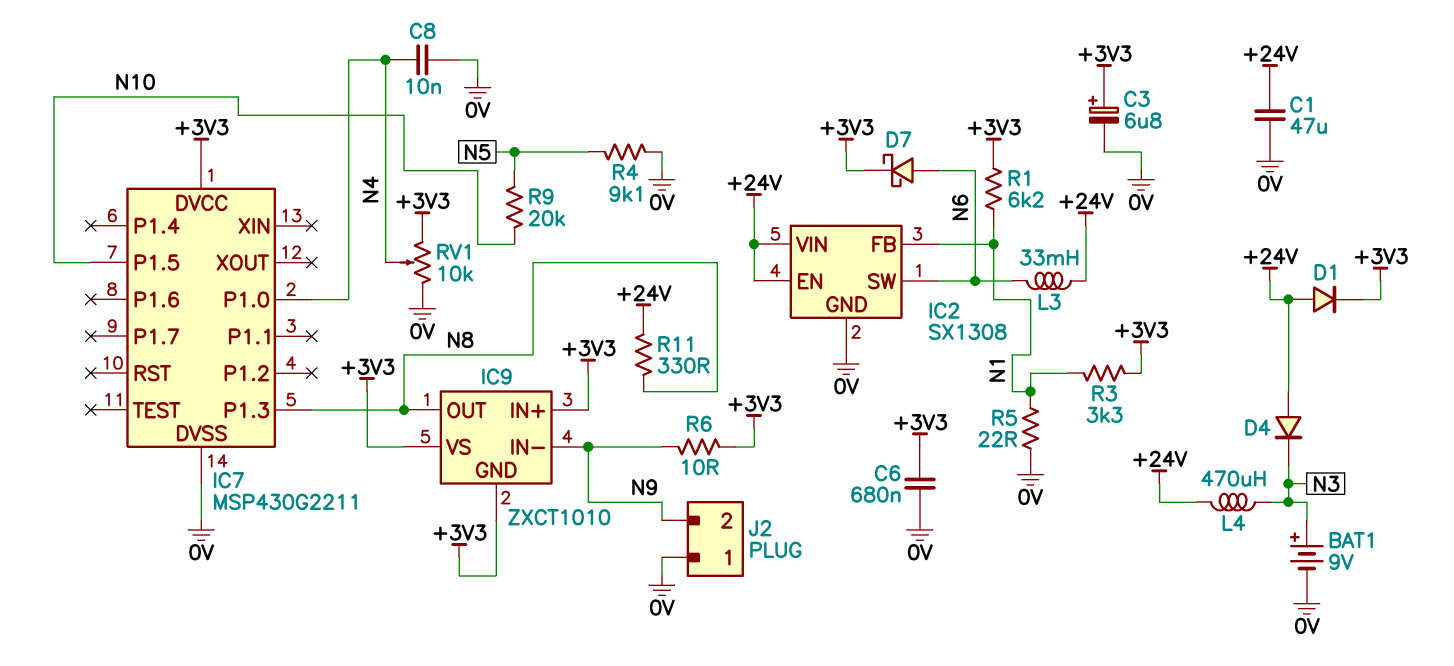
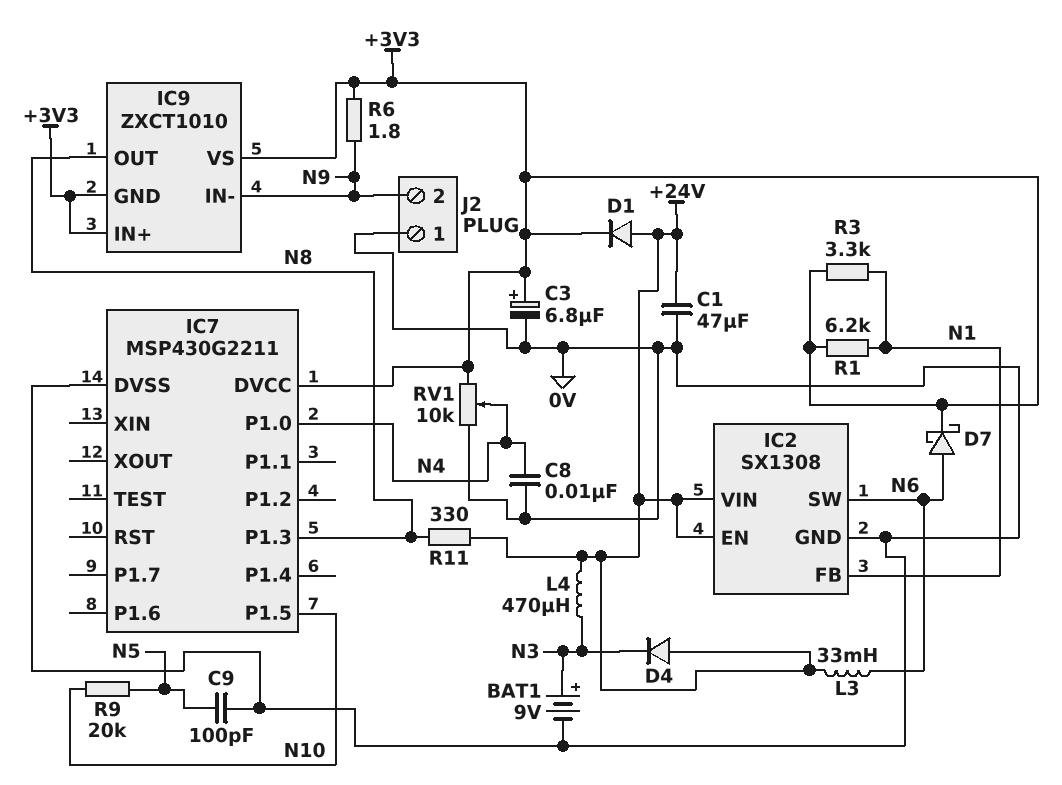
C6: 680nF (+3V3, 0V) -> none
C9: none -> 100pF (0V, N5)
R4: 9.1k (0V, N5) -> none
R5: 22 (0V, N1) -> none
R6: 10 (+3V3, N9) -> 1.8 (+3V3, N9)

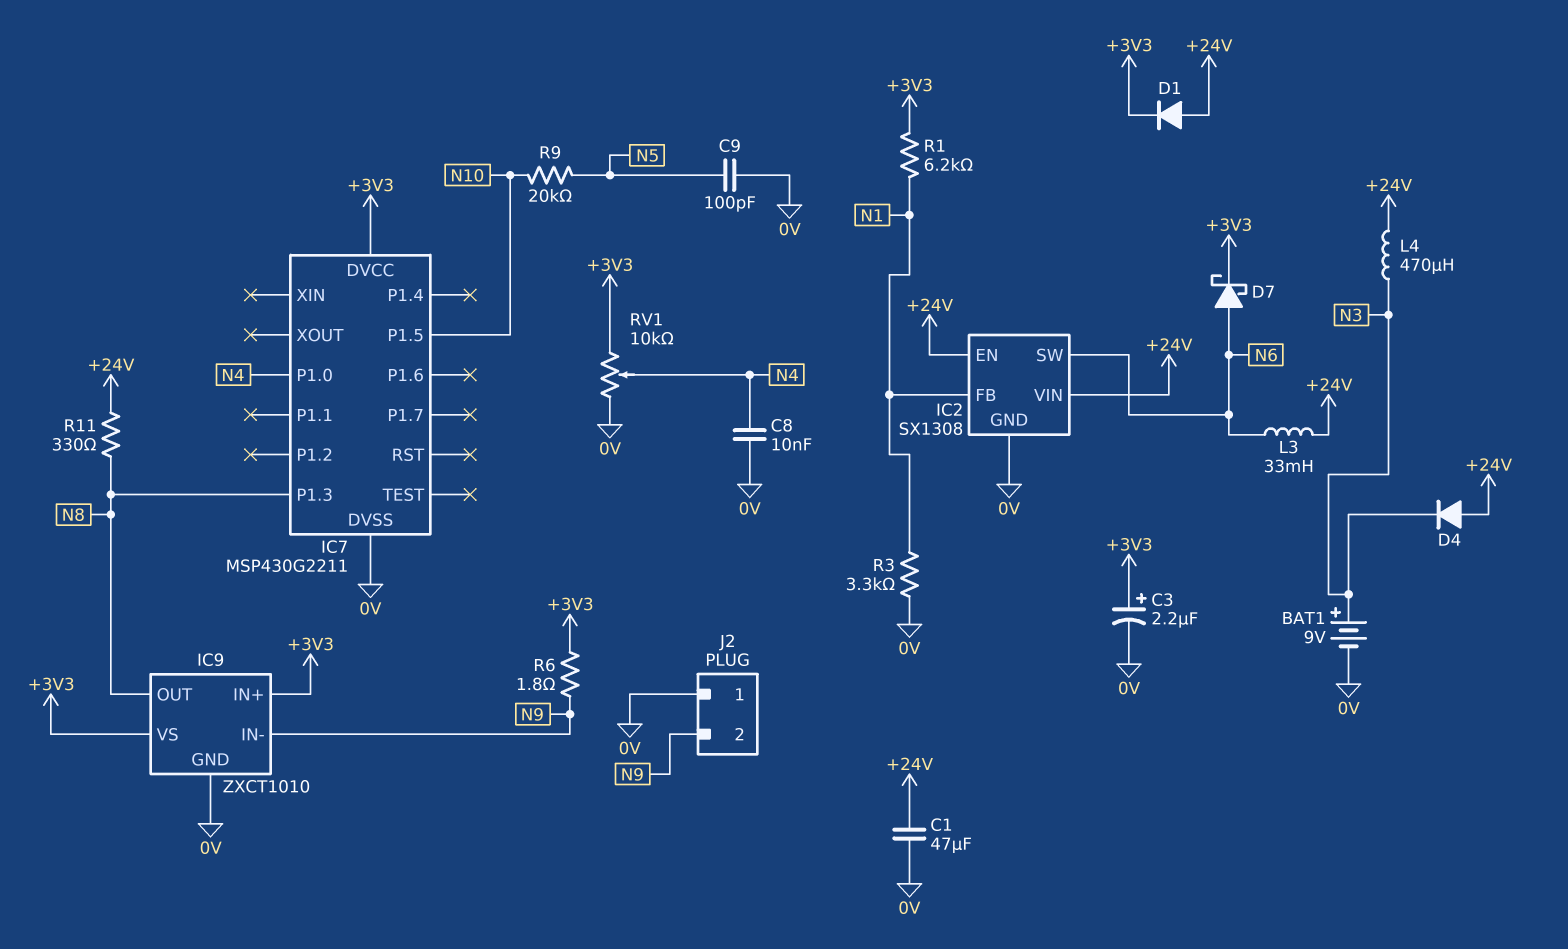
C3: 6.8uF (plus +3V3, minus 0V) -> 2.2uF (plus +3V3, minus 0V)
IC9 pin GND: +3V3 -> 0V
R3: 3.3k (+3V3, N1) -> 3.3k (0V, N1)

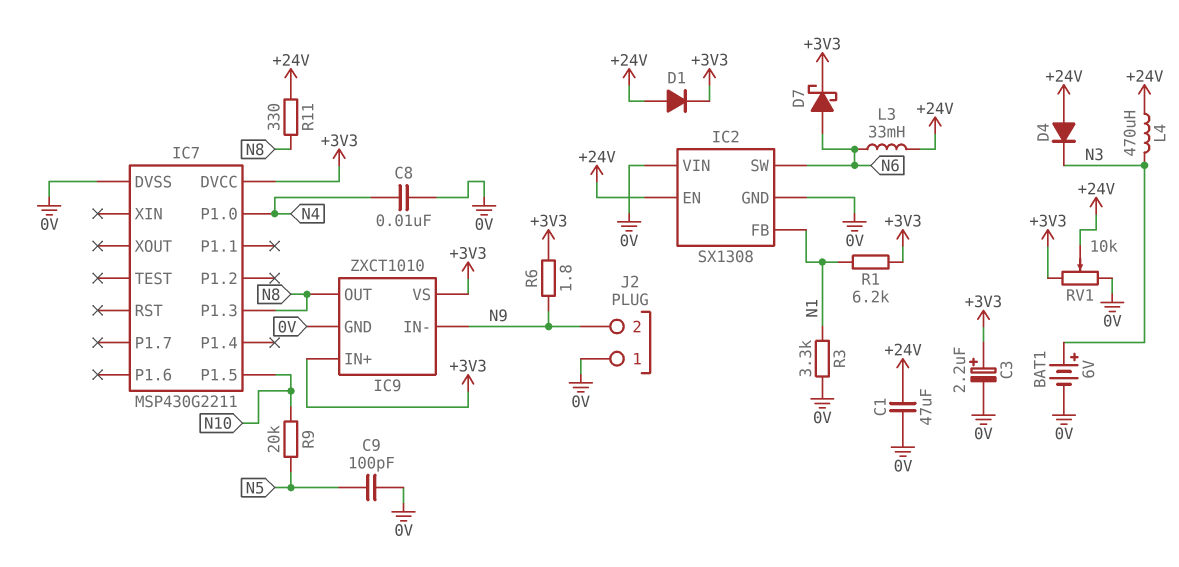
BAT1: 9V (plus N3, minus 0V) -> 6V (plus N3, minus 0V)
IC2 pin VIN: +24V -> 0V
RV1: 10k (+3V3, 0V, wiper N4) -> 10k (+3V3, 0V, wiper +24V)

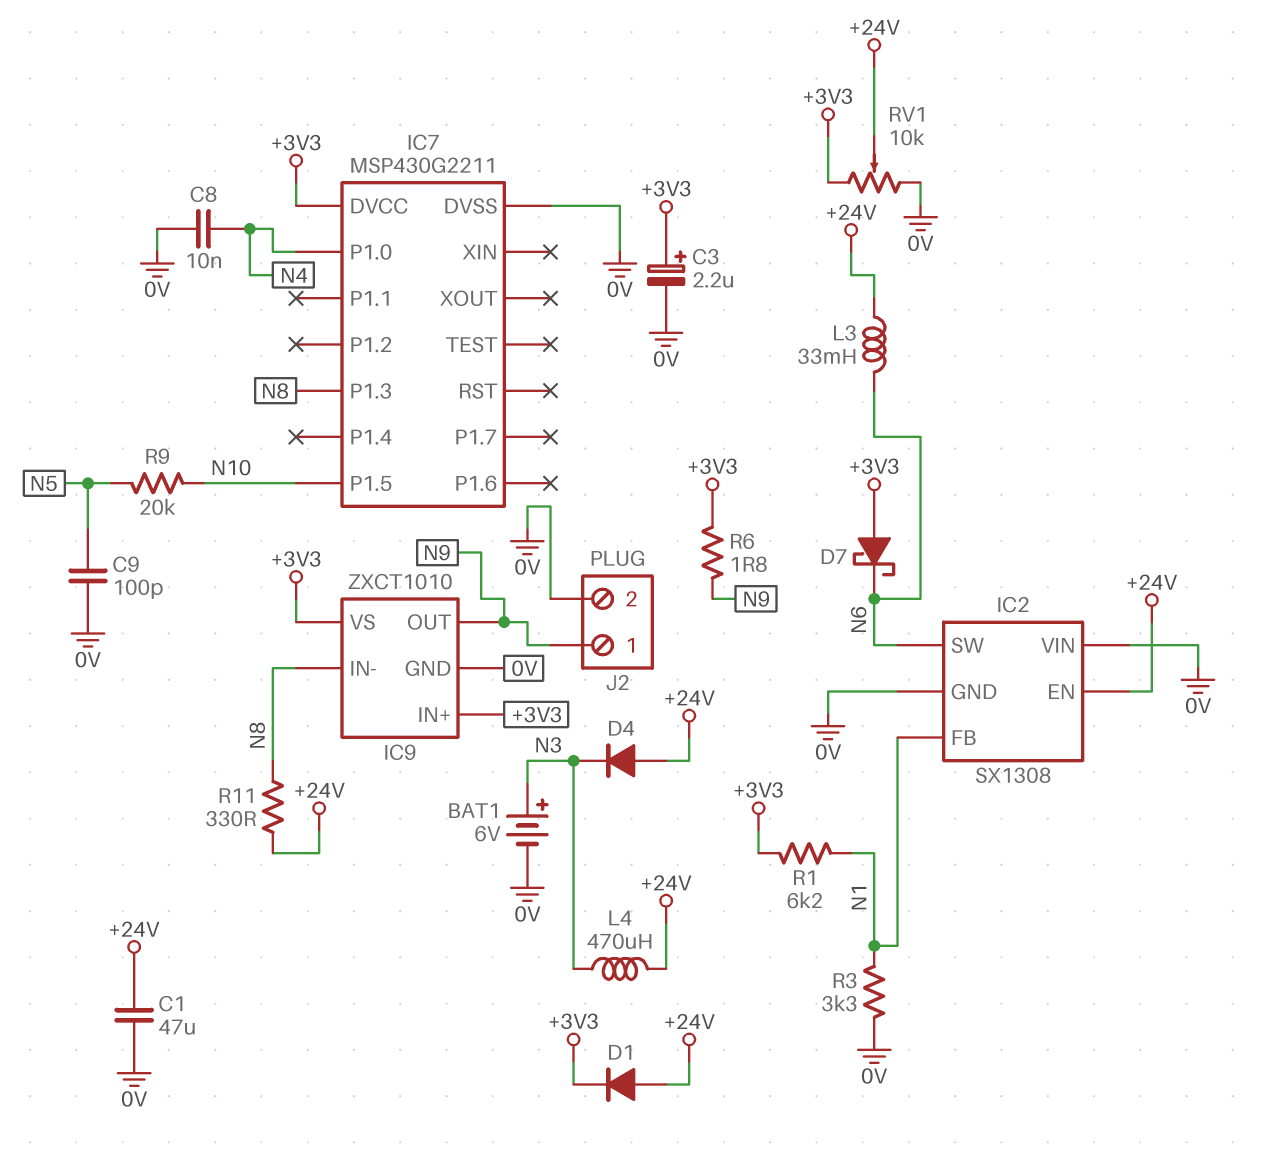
D7: schottky (A N6, K +3V3) -> schottky (A +3V3, K N6)
IC9 pin IN-: N9 -> N8
IC9 pin OUT: N8 -> N9
J2 pin 1: 0V -> N9
J2 pin 2: N9 -> 0V

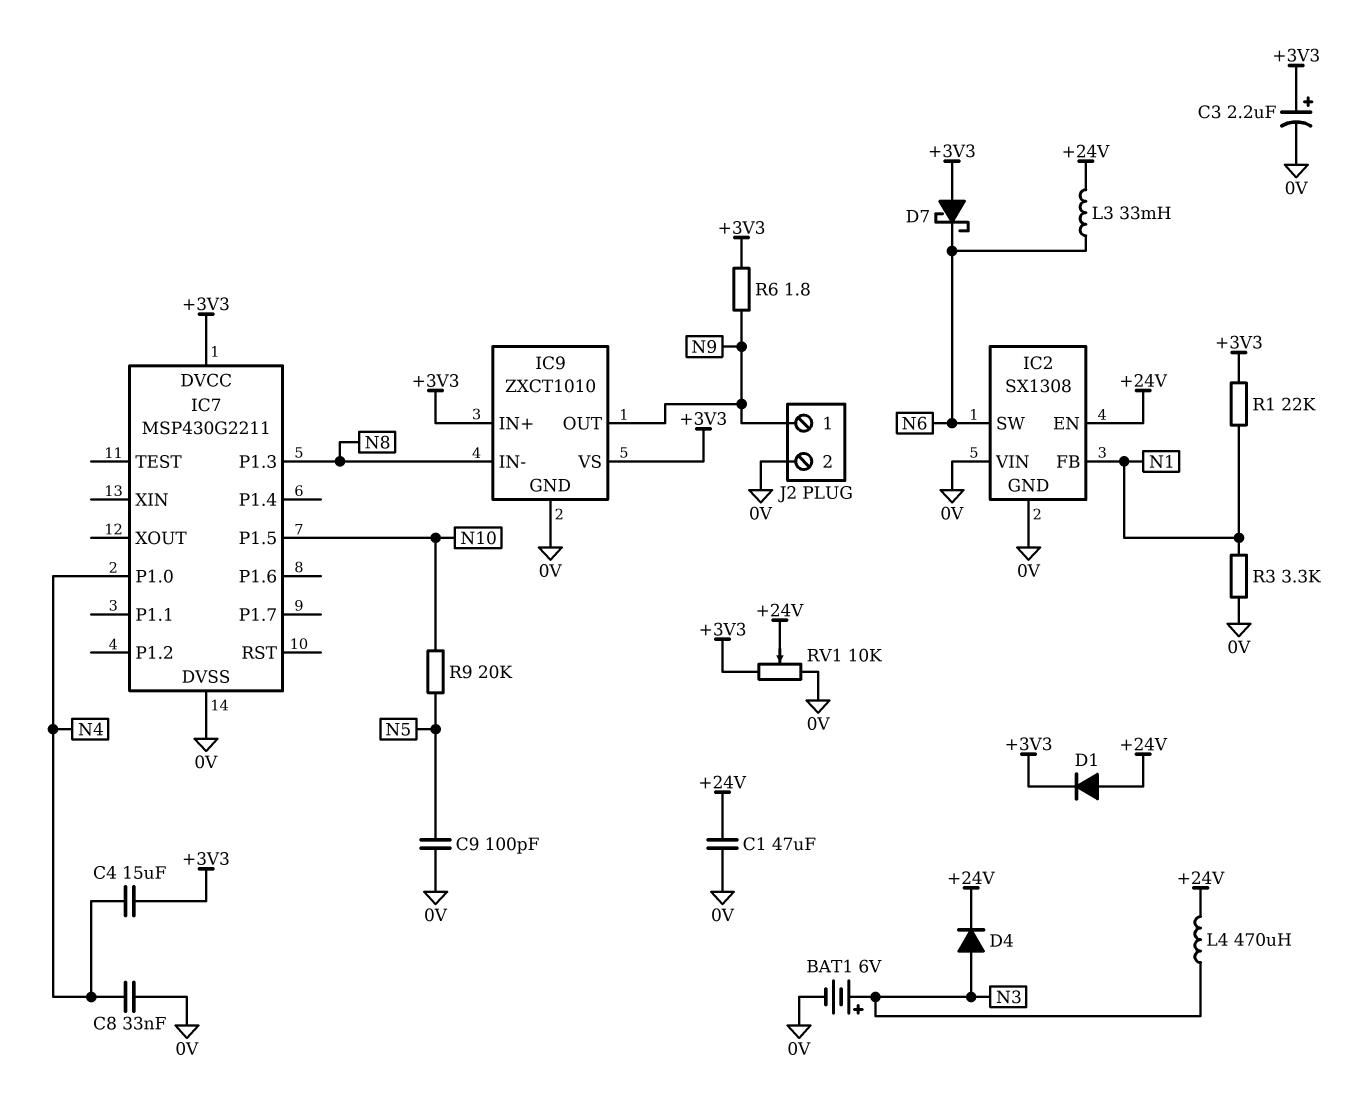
C4: none -> 15uF (+3V3, N4)
C8: 10nF (0V, N4) -> 33nF (0V, N4)
D4: diode (A +24V, K N3) -> diode (A N3, K +24V)
R1: 6.2k (+3V3, N1) -> 22k (+3V3, N1)
R11: 330 (+24V, N8) -> none

